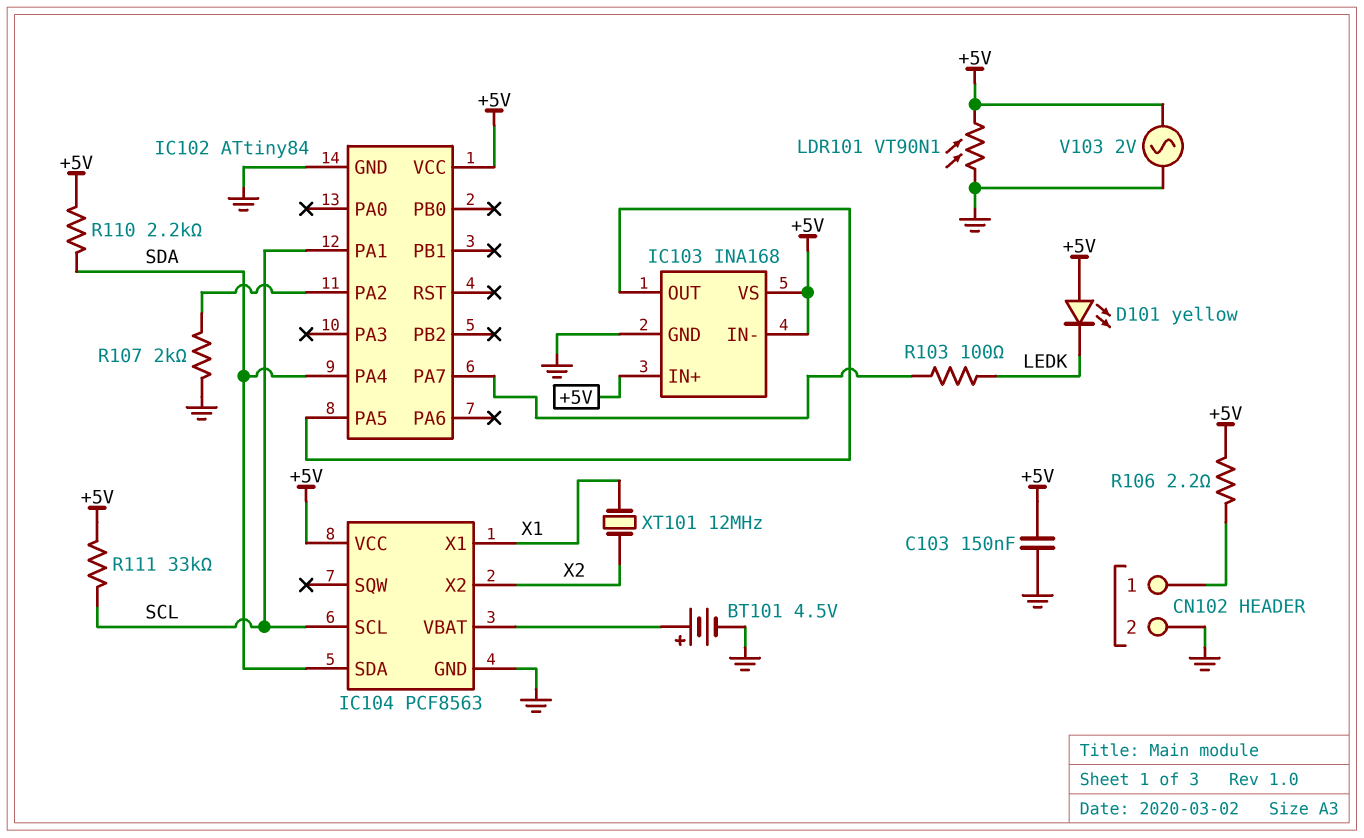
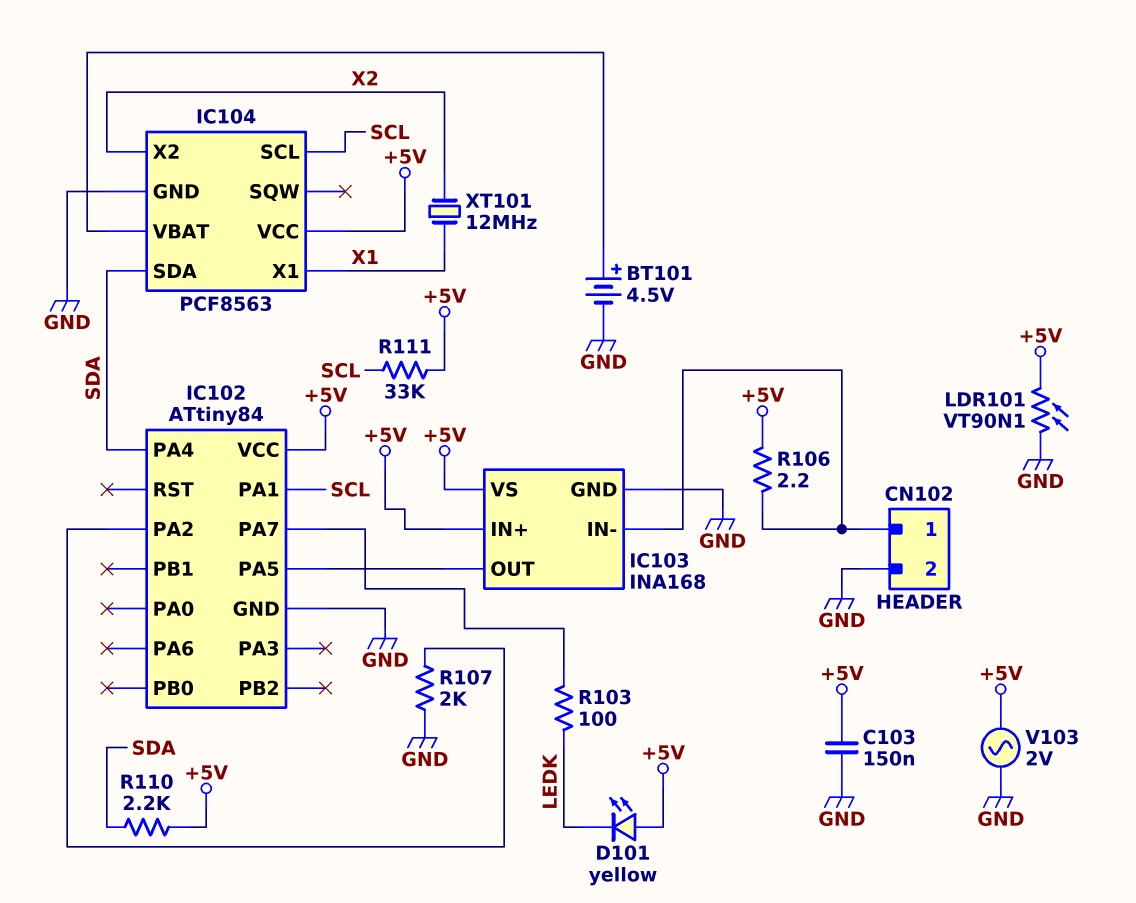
IC103 pin IN-: +5V -> CN102/1

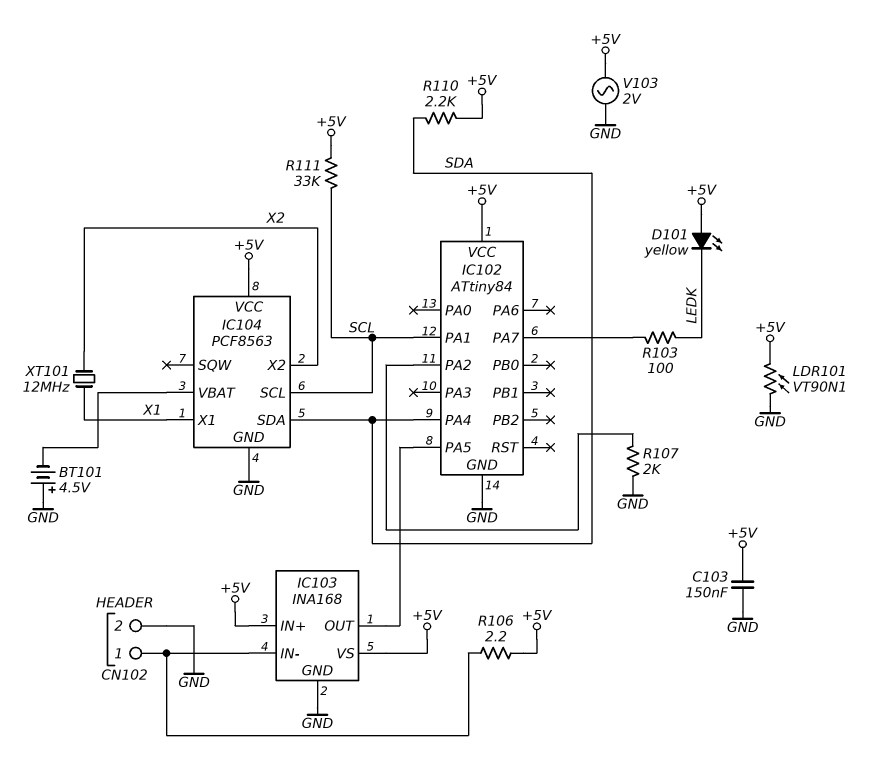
BT101: 4.5V (plus IC104/VBAT, minus GND) -> 4.5V (plus GND, minus IC104/VBAT)

